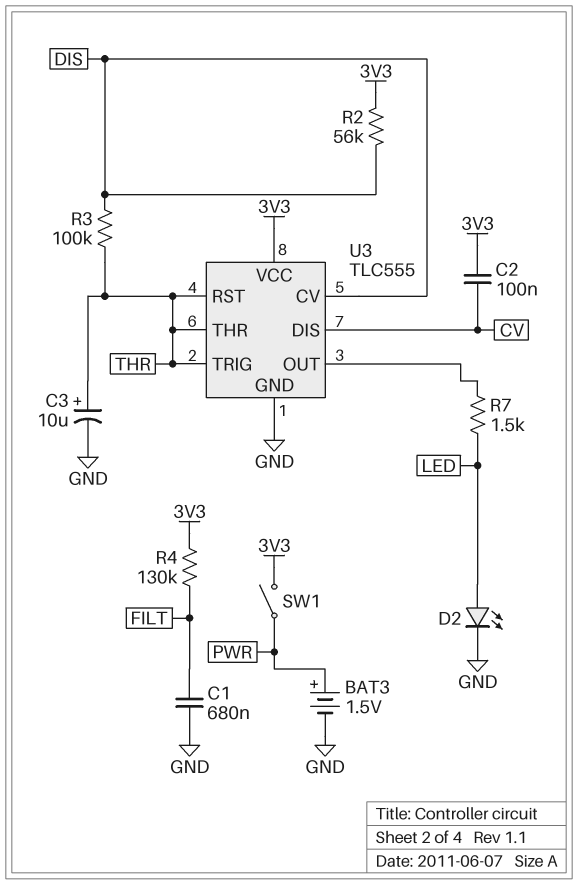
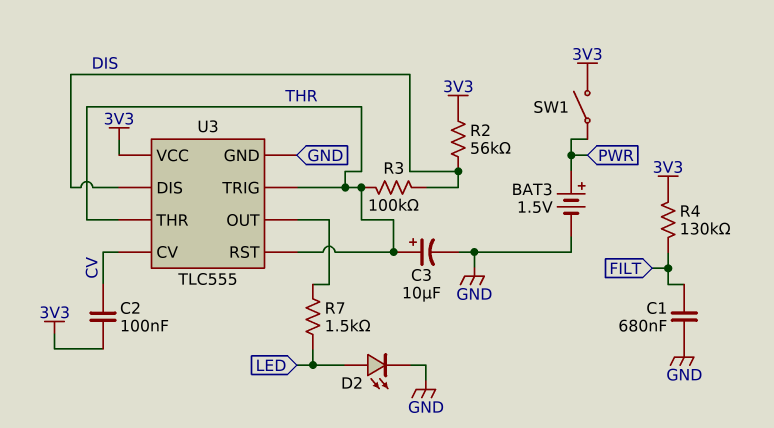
U3 pin CV: DIS -> CV
U3 pin DIS: CV -> DIS

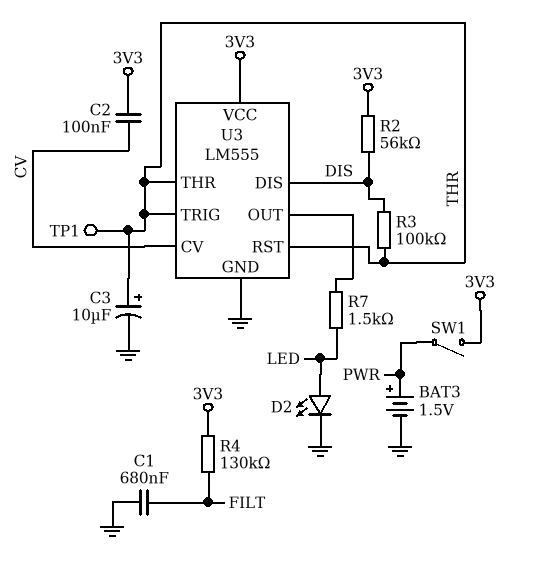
TP1: none -> test point (THR)
U3: TLC555 -> LM555

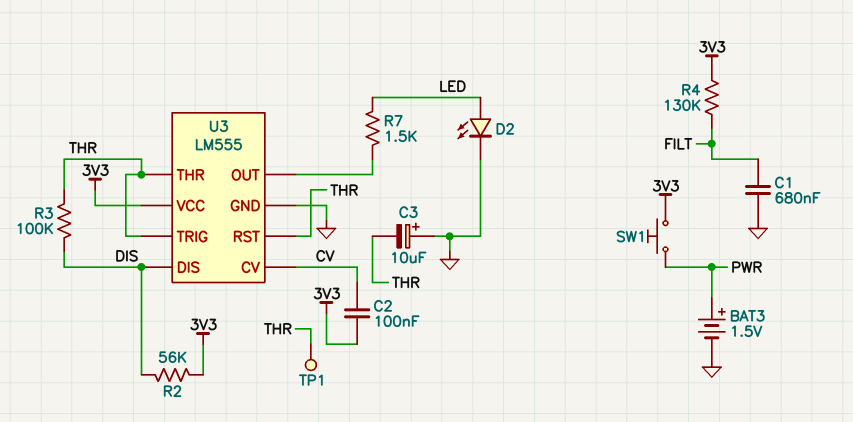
C3: 10uF (plus THR, minus GND) -> 10uF (plus GND, minus THR)
SW1: switch (3V3, PWR) -> button (3V3, PWR)

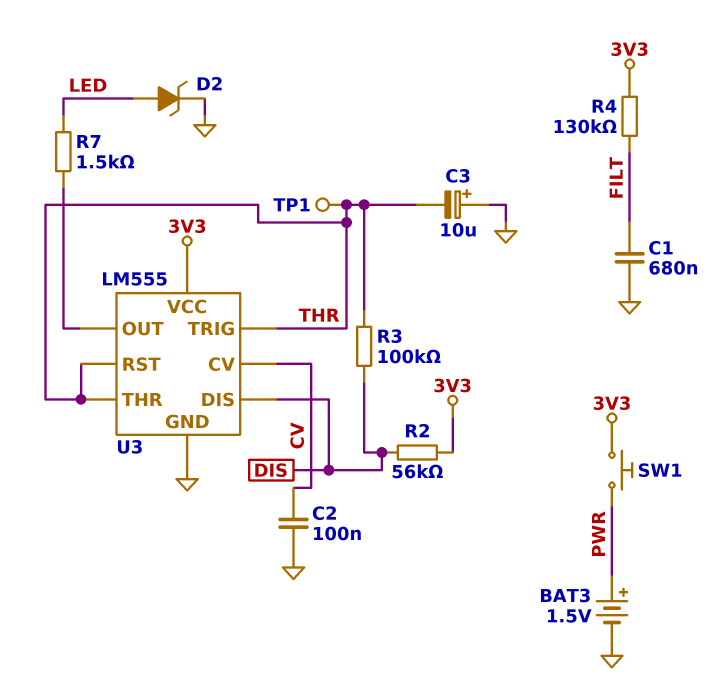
C2: 100nF (3V3, CV) -> 100nF (CV, GND)
D2: LED (A LED, K GND) -> zener (A LED, K GND)

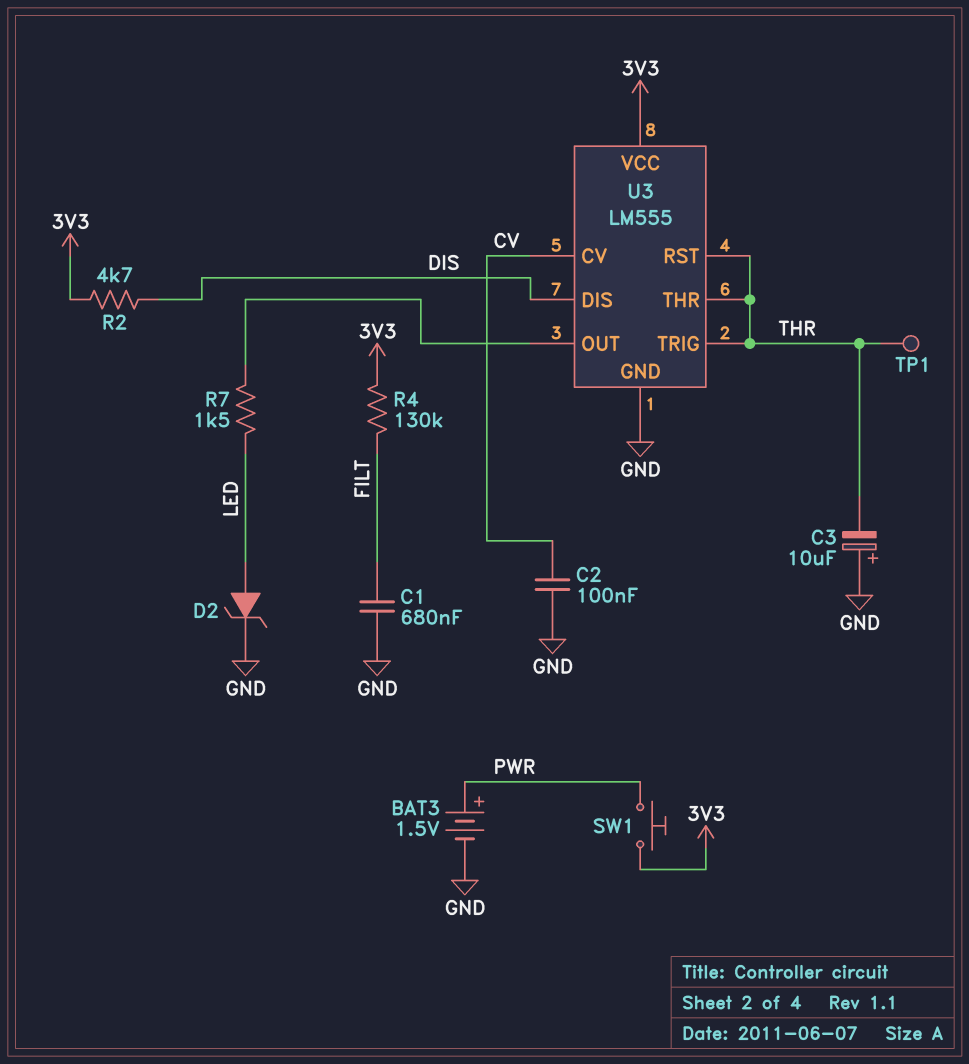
R2: 56k (3V3, DIS) -> 4.7k (3V3, DIS)
R3: 100k (DIS, THR) -> none

